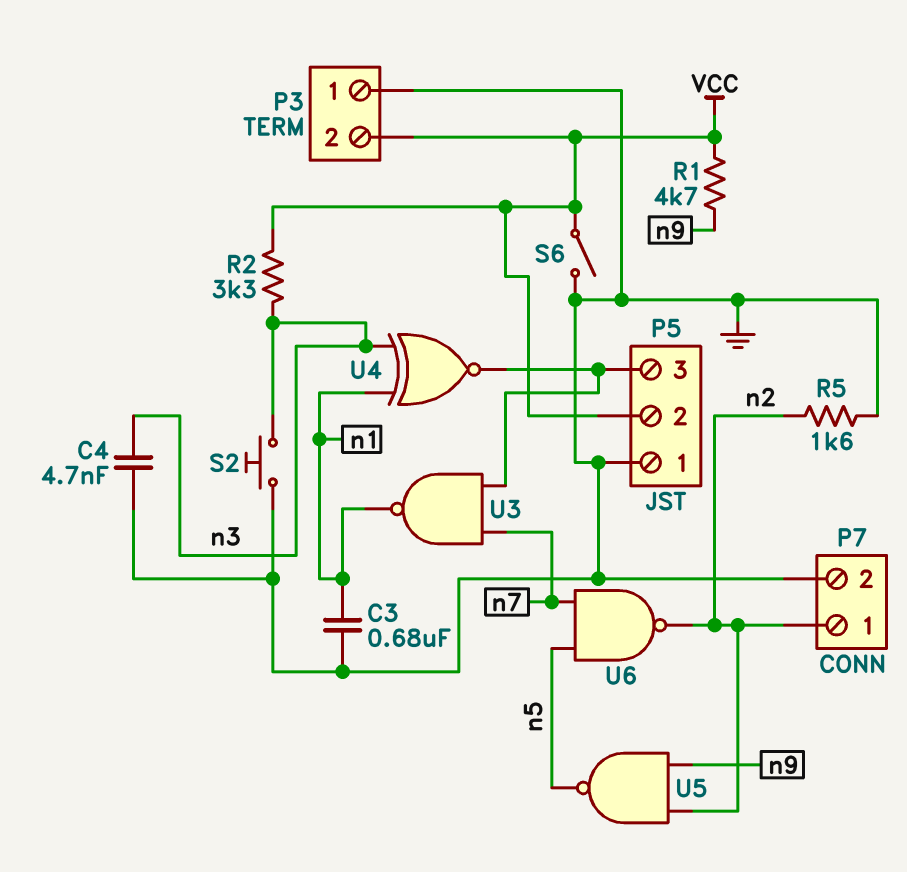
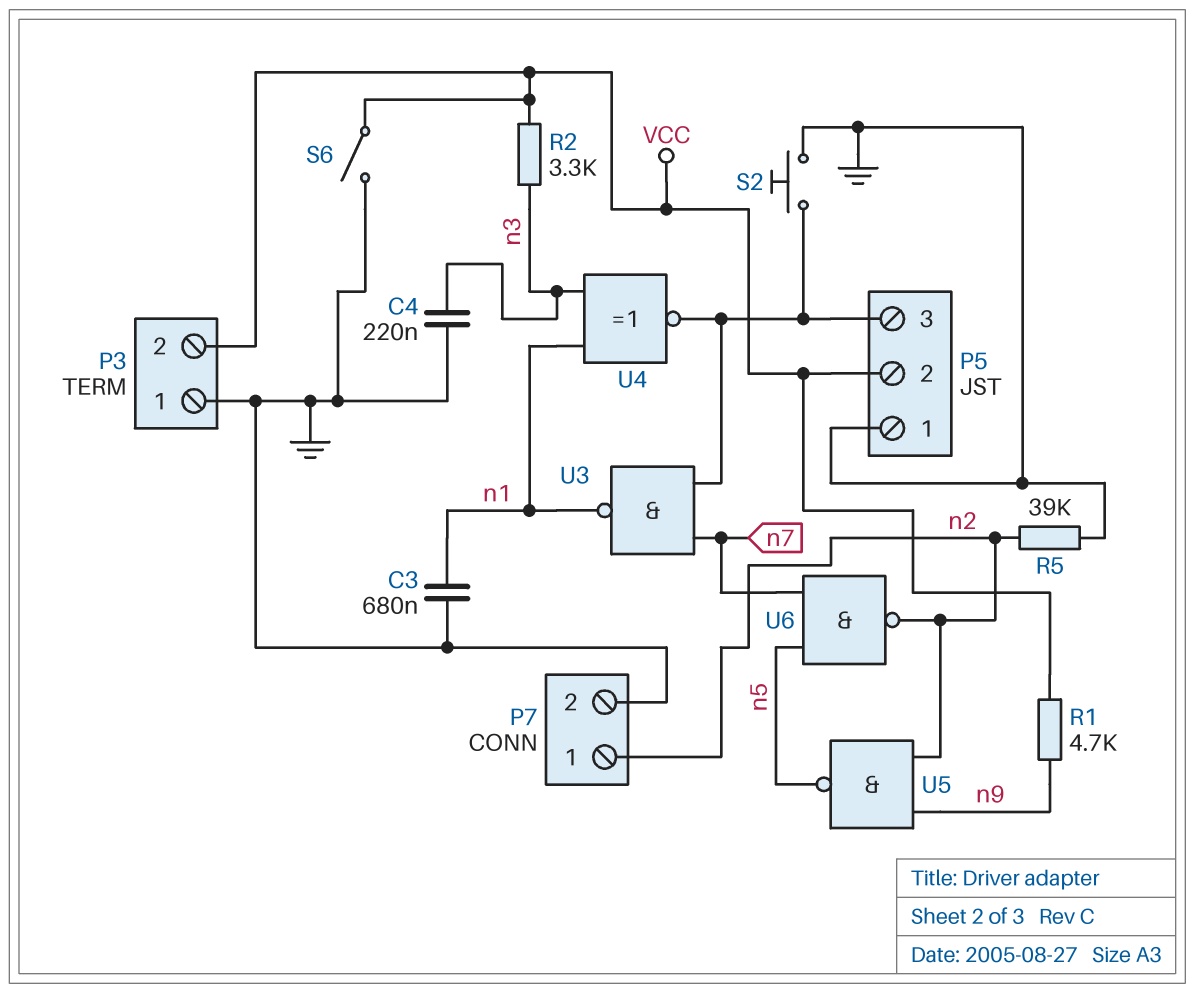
C4: 4.7nF (GND, n3) -> 220nF (GND, n3)
R5: 1.6k (GND, n2) -> 39k (GND, n2)
S2: button (GND, n3) -> button (GND, P5/3)

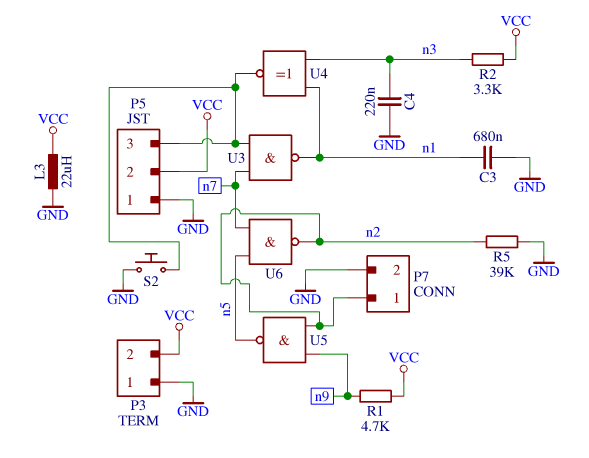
L3: none -> 22uH (GND, VCC)
S6: switch (GND, VCC) -> none

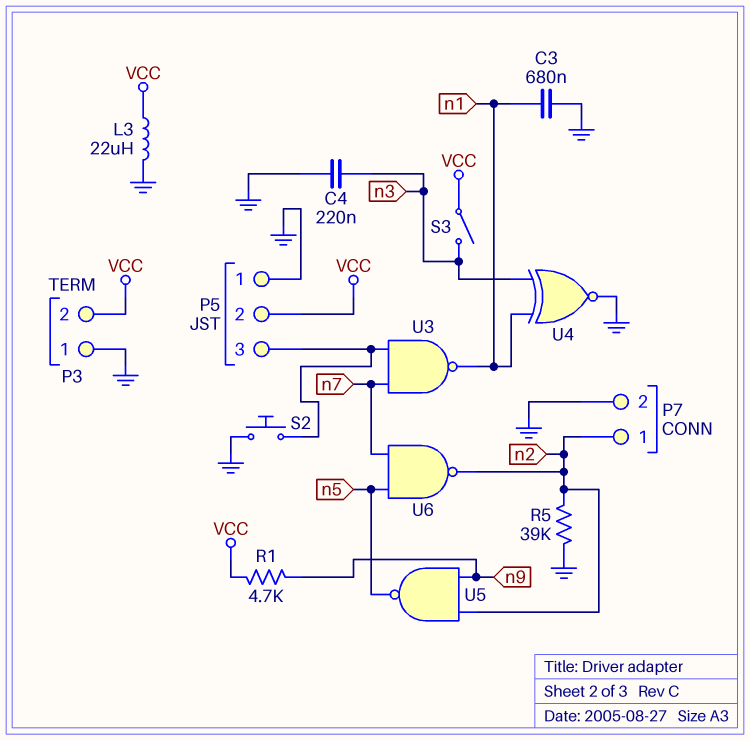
R2: 3.3k (VCC, n3) -> none
S3: none -> switch (VCC, n3)
U4: XNOR (in n1, in n3, out P5/3) -> XNOR (in n1, in n3, out GND)

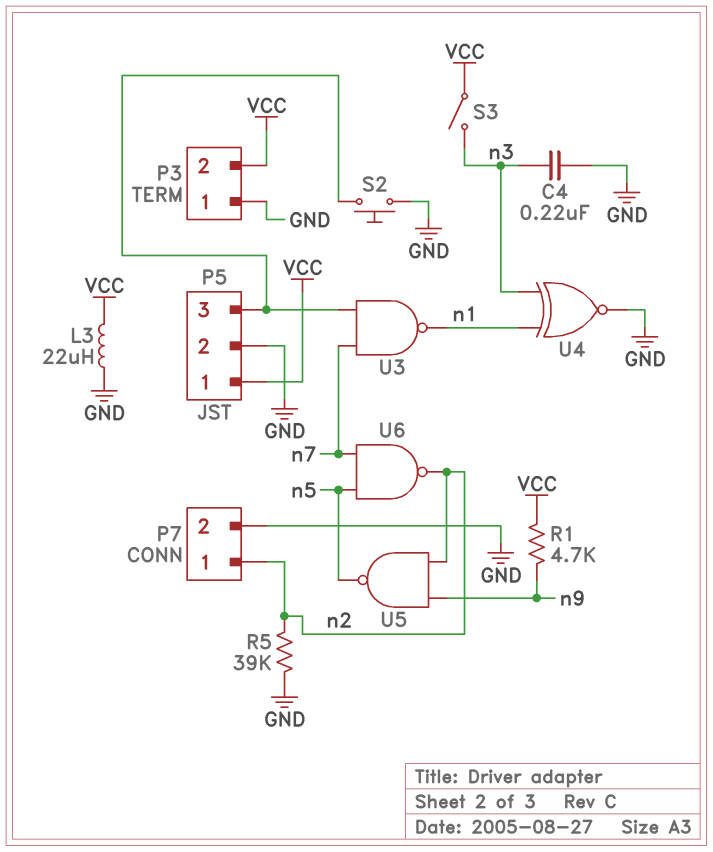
C3: 680nF (GND, n1) -> none
P5 pin 1: GND -> VCC
P5 pin 2: VCC -> GND

